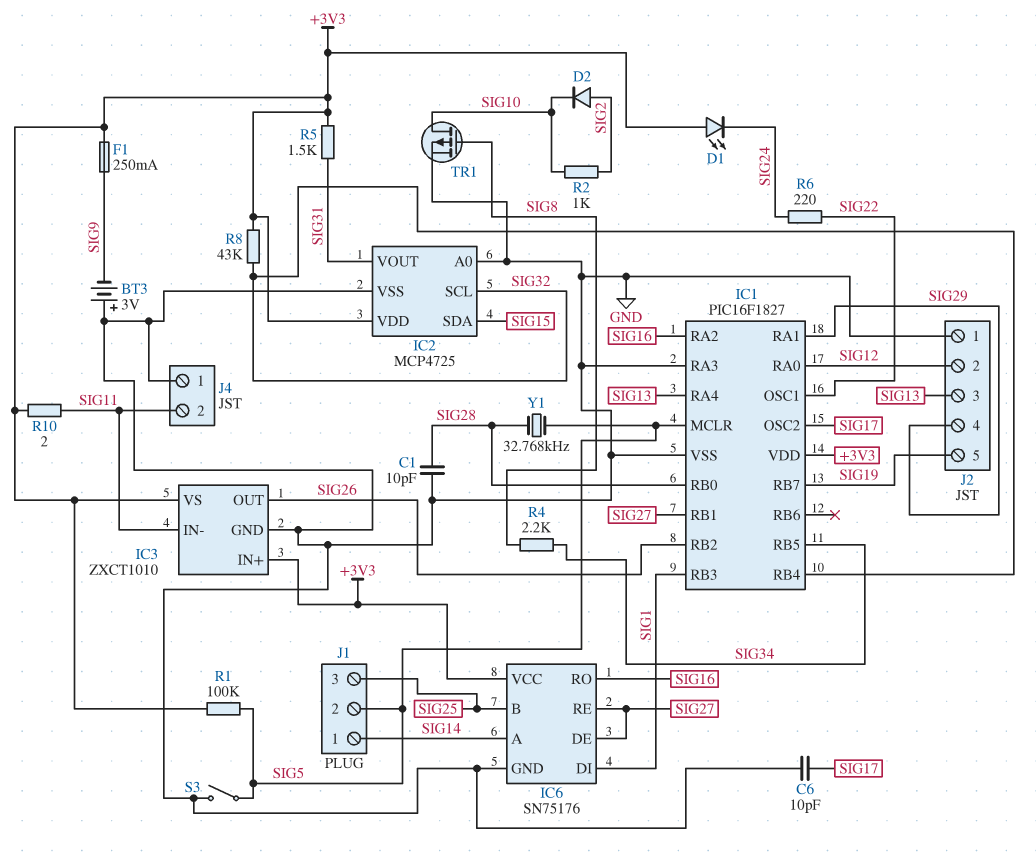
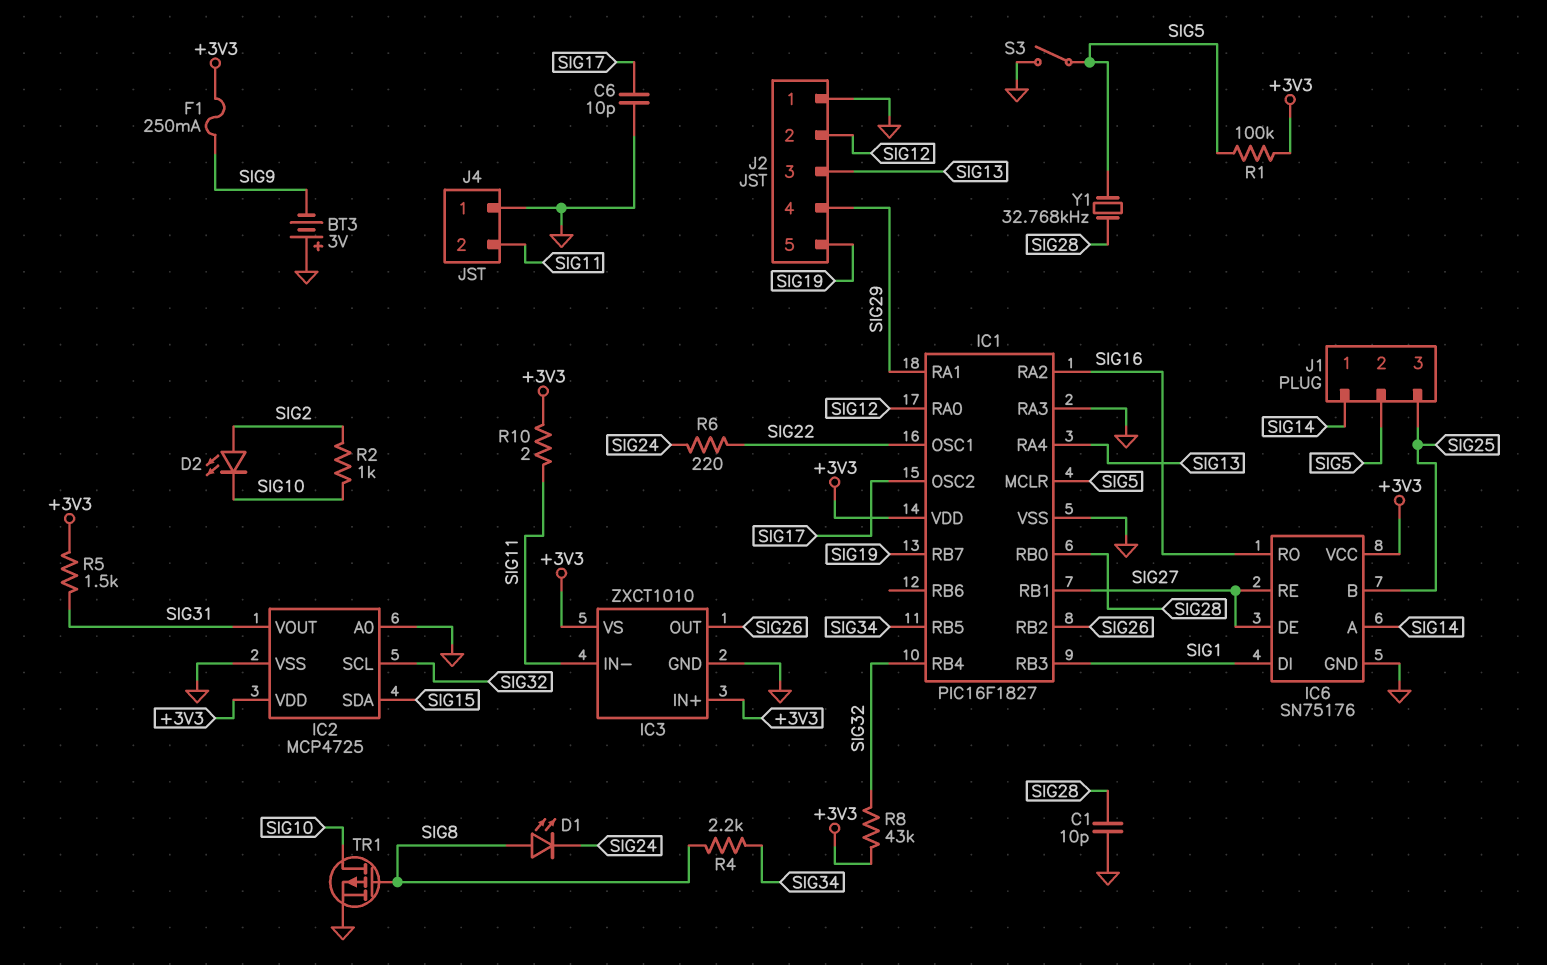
D1: LED (A +3V3, K SIG24) -> LED (A SIG8, K SIG24)
D2: diode (A SIG2, K SIG10) -> LED (A SIG2, K SIG10)

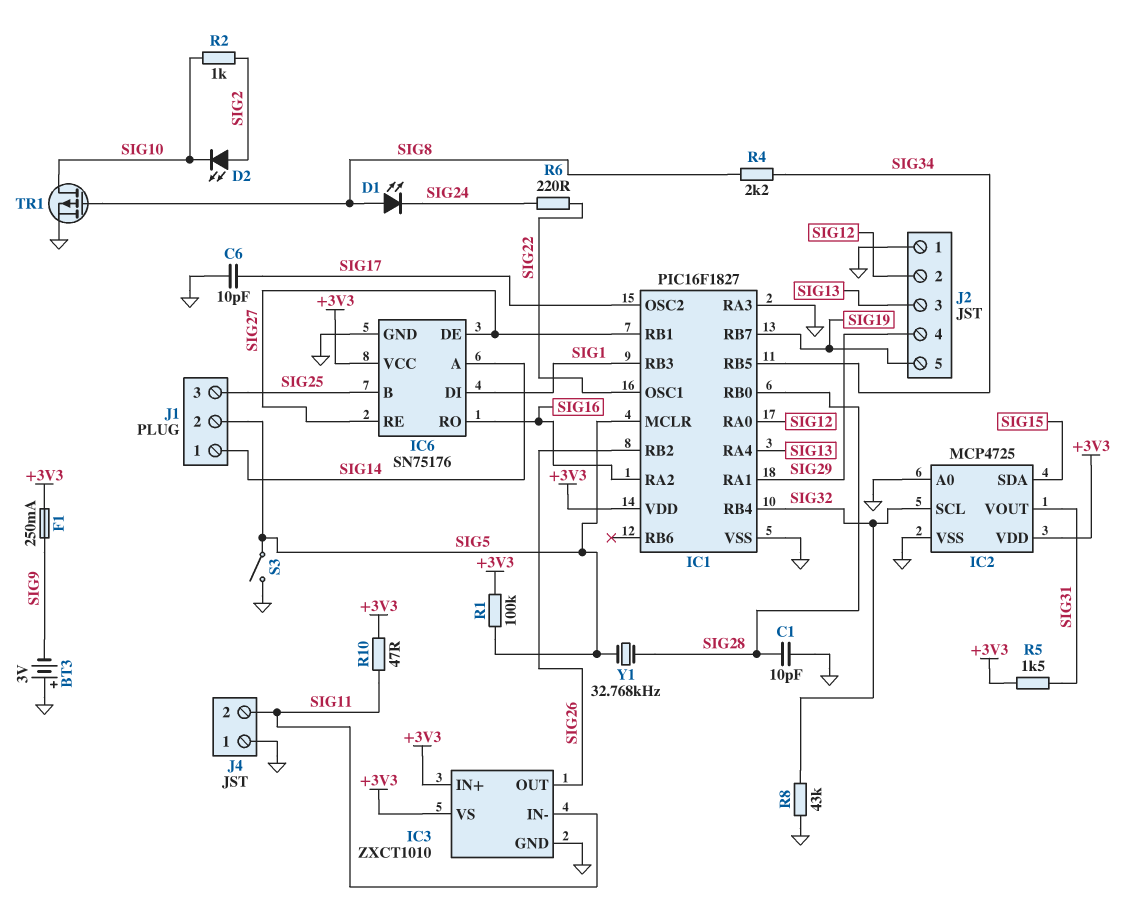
R8: 43k (+3V3, SIG32) -> 43k (GND, SIG32)
R10: 2 (+3V3, SIG11) -> 47 (+3V3, SIG11)

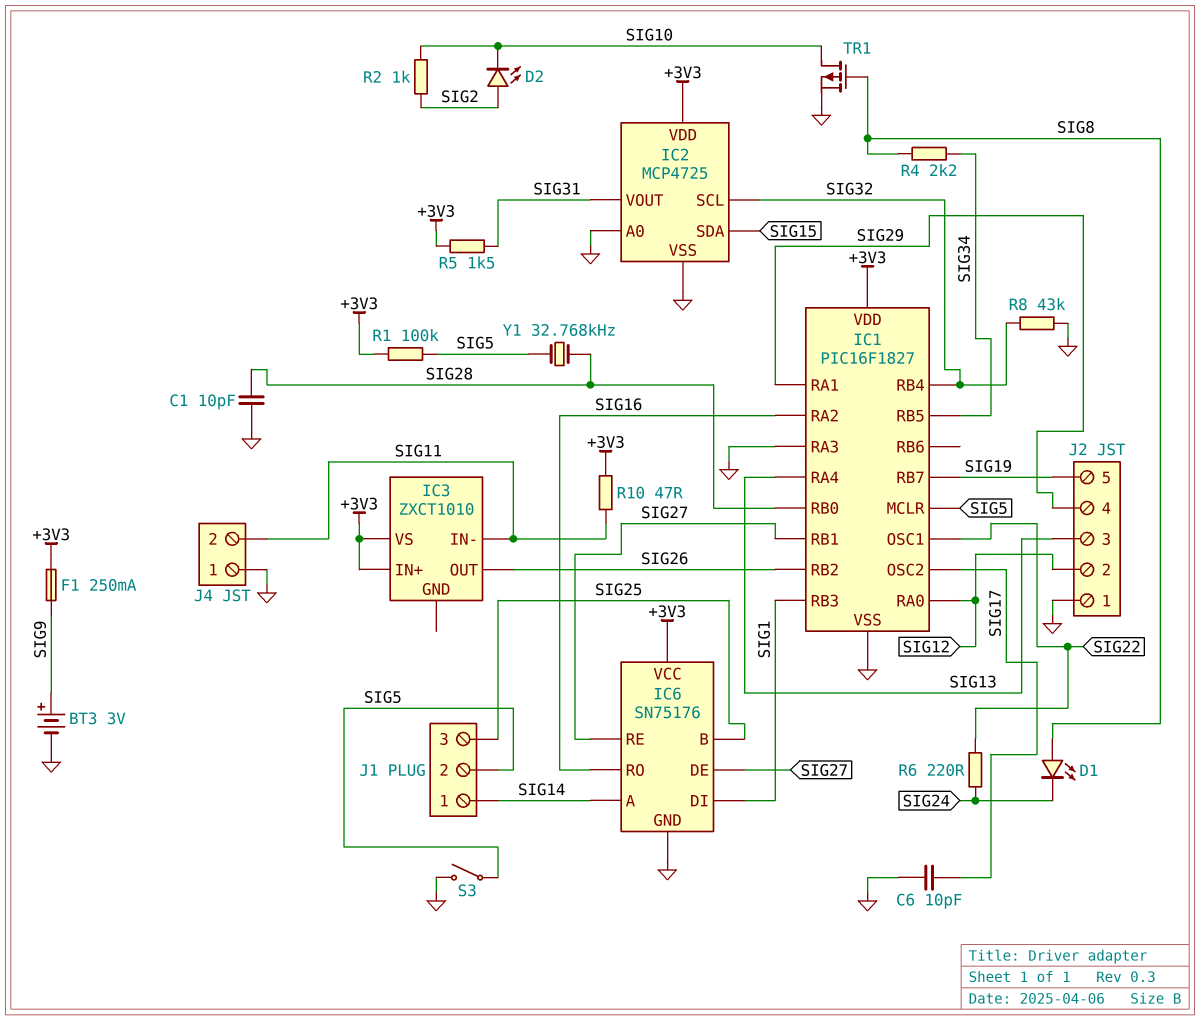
BT3: 3V (plus GND, minus SIG9) -> 3V (plus SIG9, minus GND)
IC3 pin GND: GND -> none

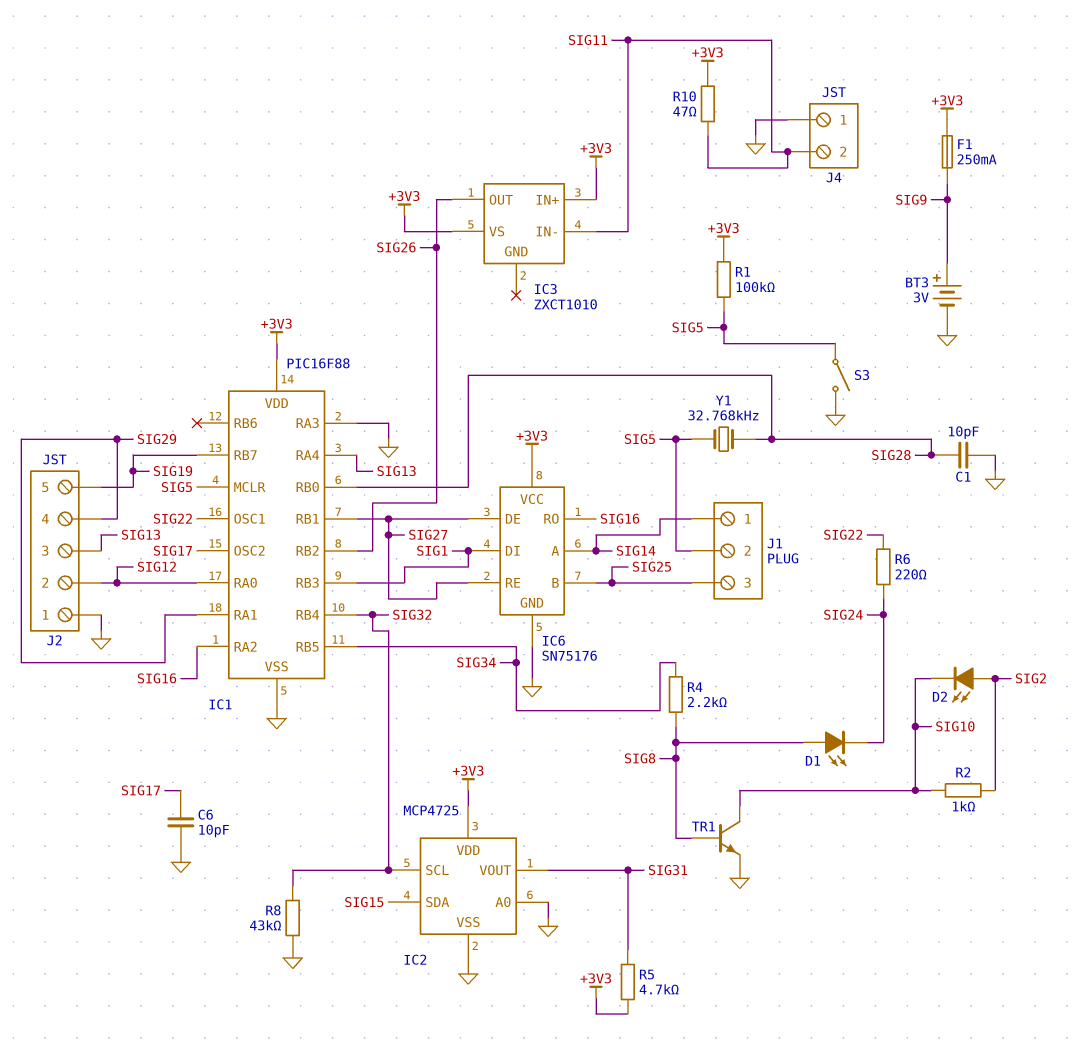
IC1: PIC16F1827 -> PIC16F88
R5: 1.5k (+3V3, SIG31) -> 4.7k (+3V3, SIG31)
TR1: PMOS (G SIG8, D SIG10, S GND) -> NPN (B SIG8, C SIG10, E GND)

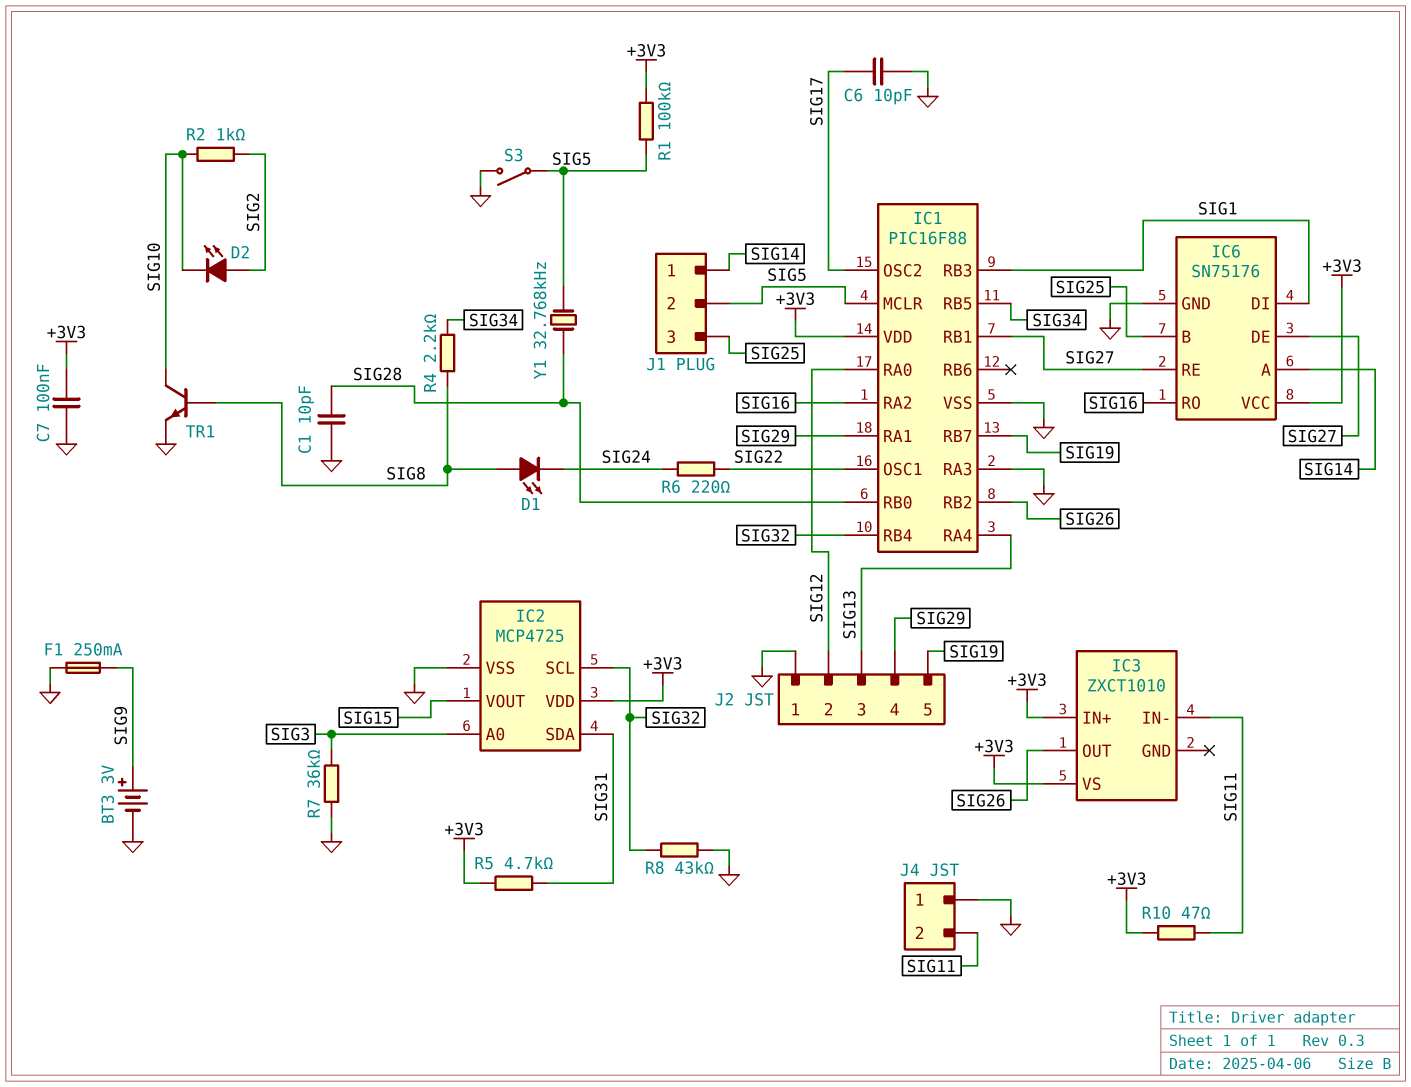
C7: none -> 100nF (+3V3, GND)
F1: 250mA (+3V3, SIG9) -> 250mA (GND, SIG9)
IC2 pin A0: GND -> SIG3
IC2 pin SDA: SIG15 -> SIG31
IC2 pin VOUT: SIG31 -> SIG15
R7: none -> 36k (GND, SIG3)

